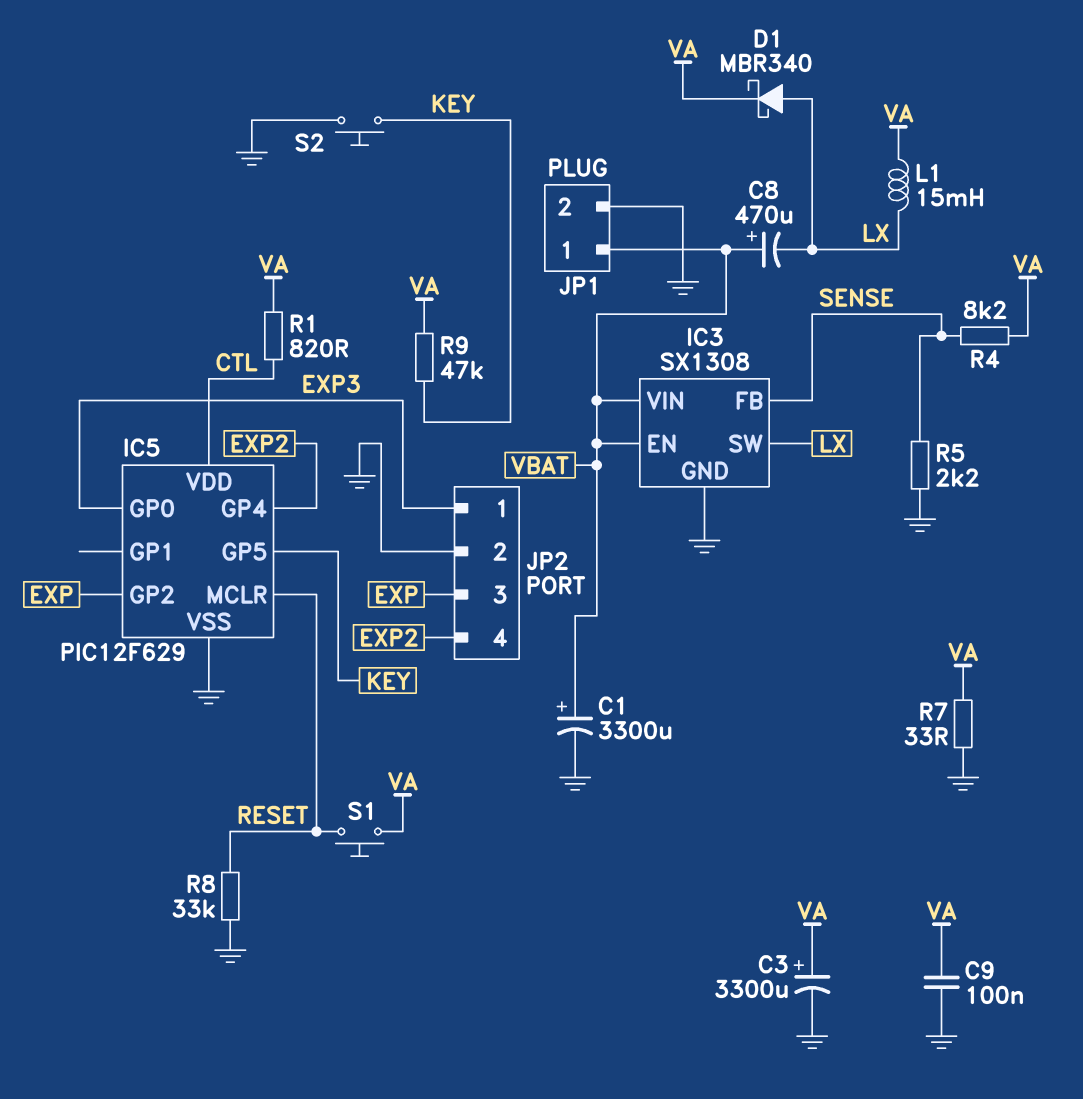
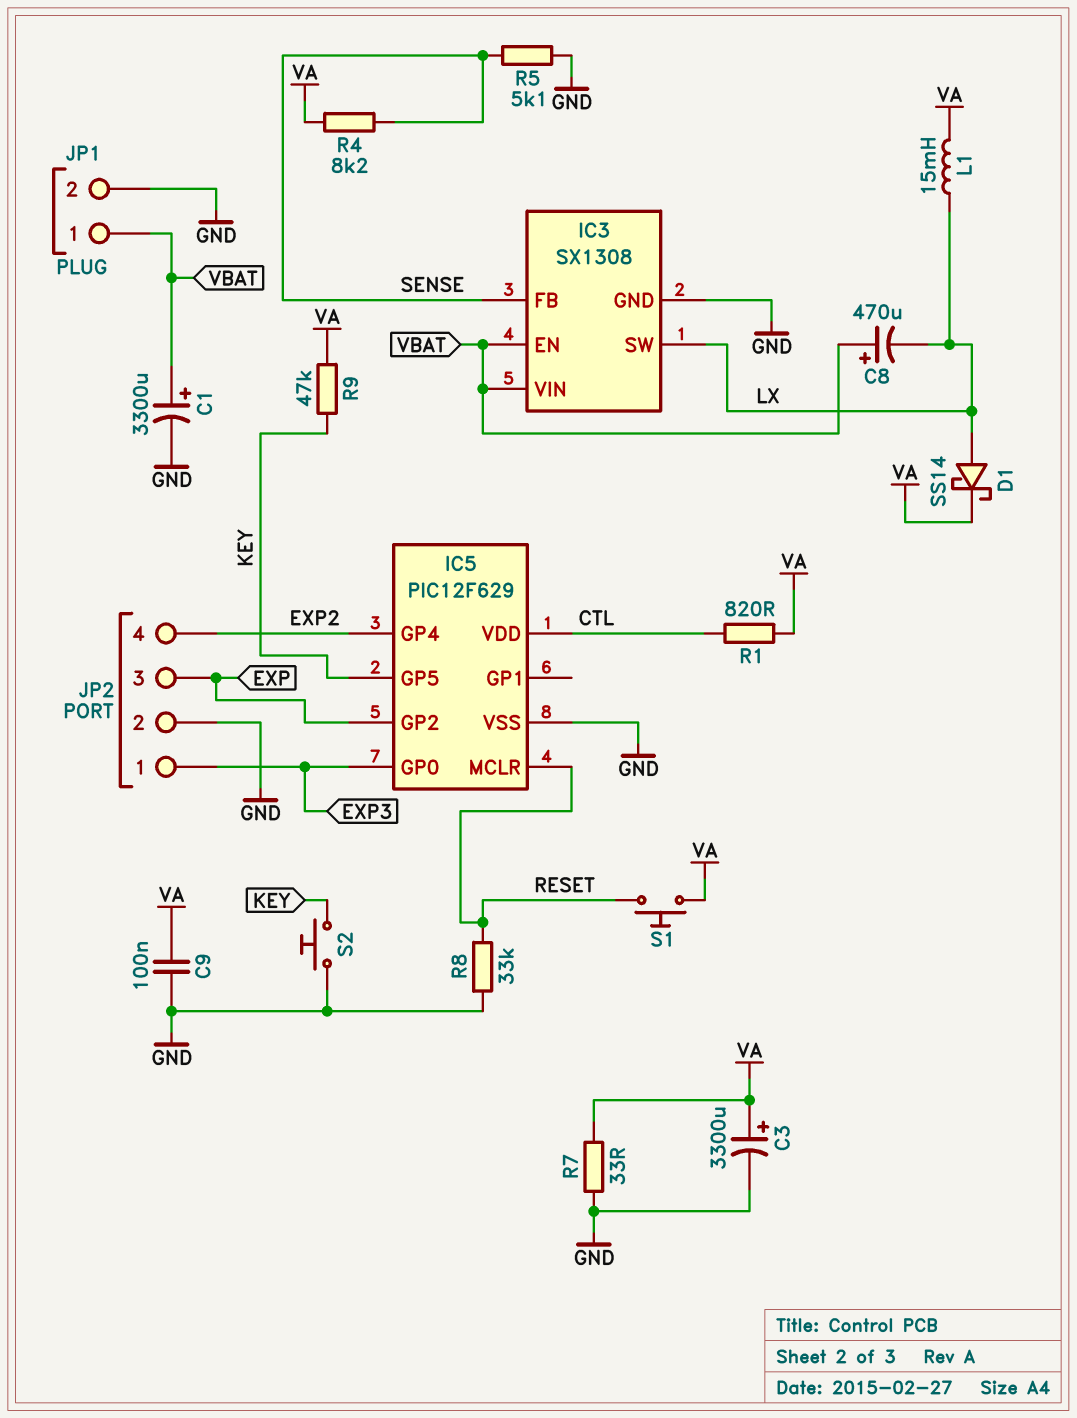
D1: schottky MBR340 (A LX, K VA) -> schottky SS14 (A LX, K VA)
R5: 2.2k (GND, SENSE) -> 5.1k (GND, SENSE)

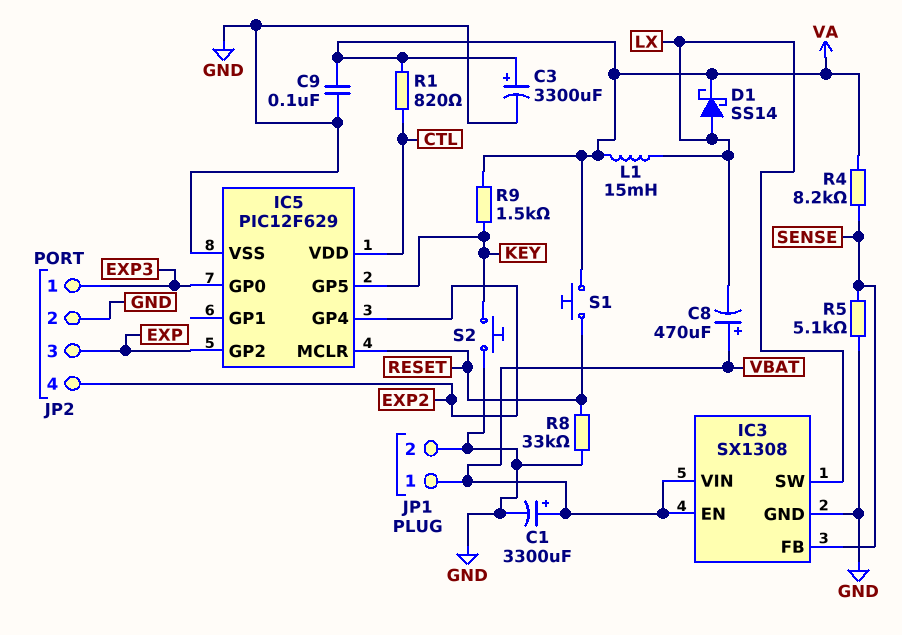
R7: 33 (GND, VA) -> none
R9: 47k (KEY, VA) -> 1.5k (KEY, VA)

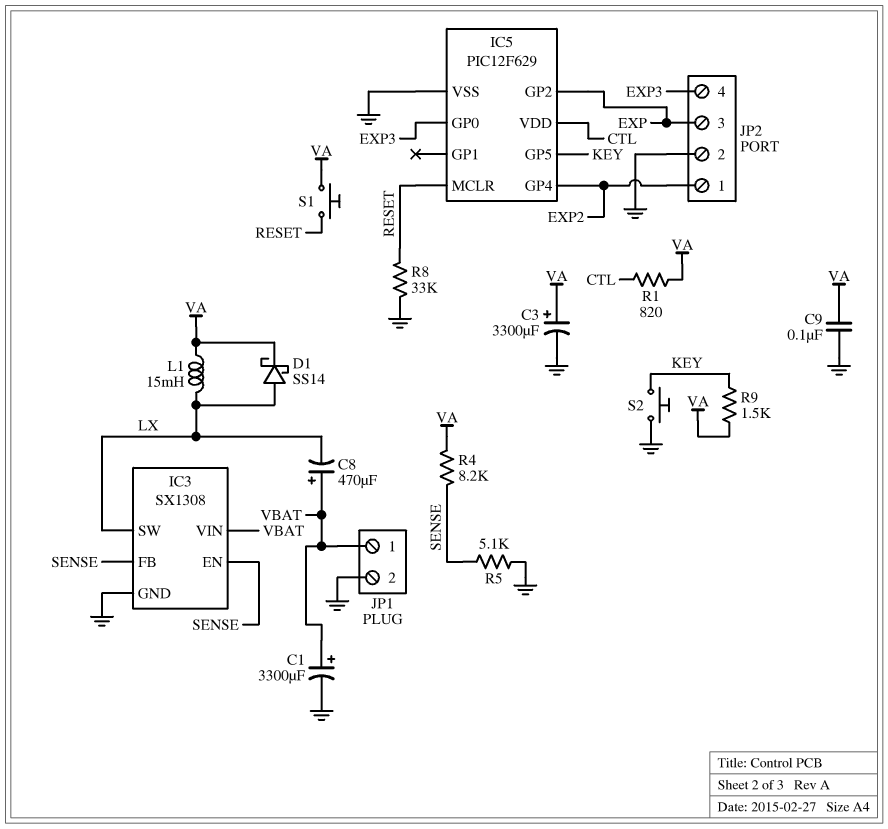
IC3 pin EN: VBAT -> SENSE
JP2 pin 1: EXP3 -> EXP2
JP2 pin 4: EXP2 -> EXP3

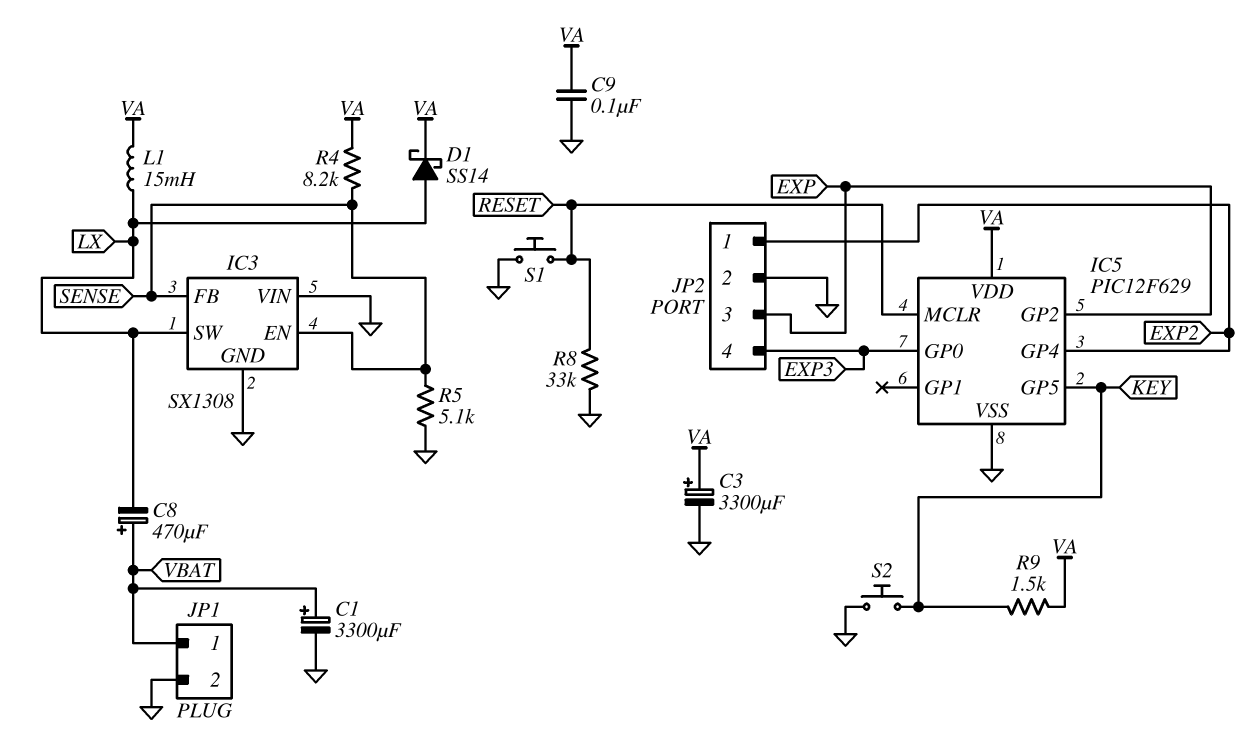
IC3 pin VIN: VBAT -> GND
IC5 pin VDD: CTL -> VA
R1: 820 (CTL, VA) -> none
S1: button (RESET, VA) -> button (GND, RESET)

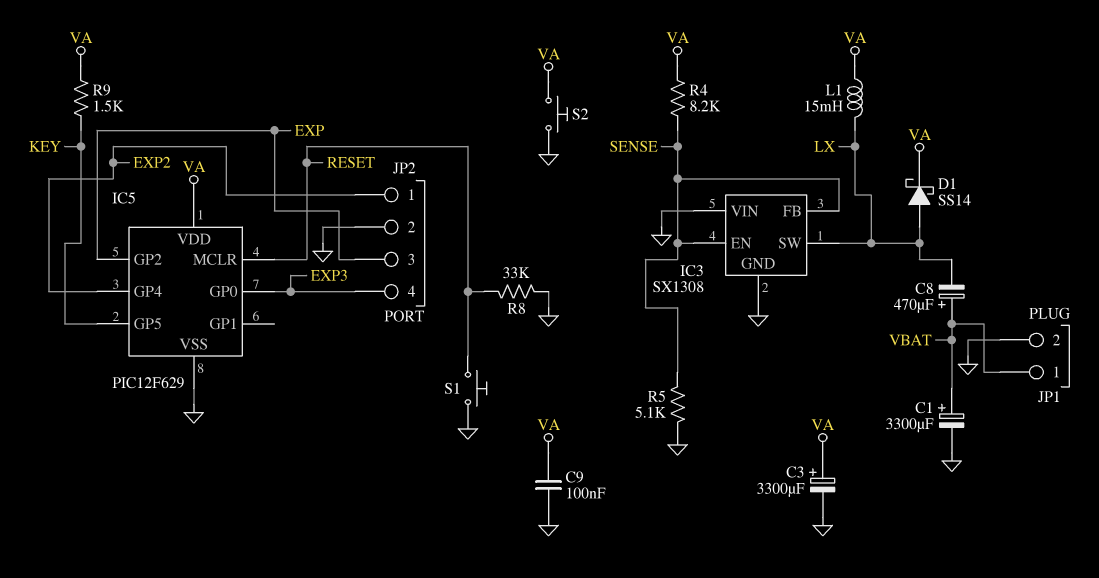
S2: button (GND, KEY) -> button (GND, VA)

